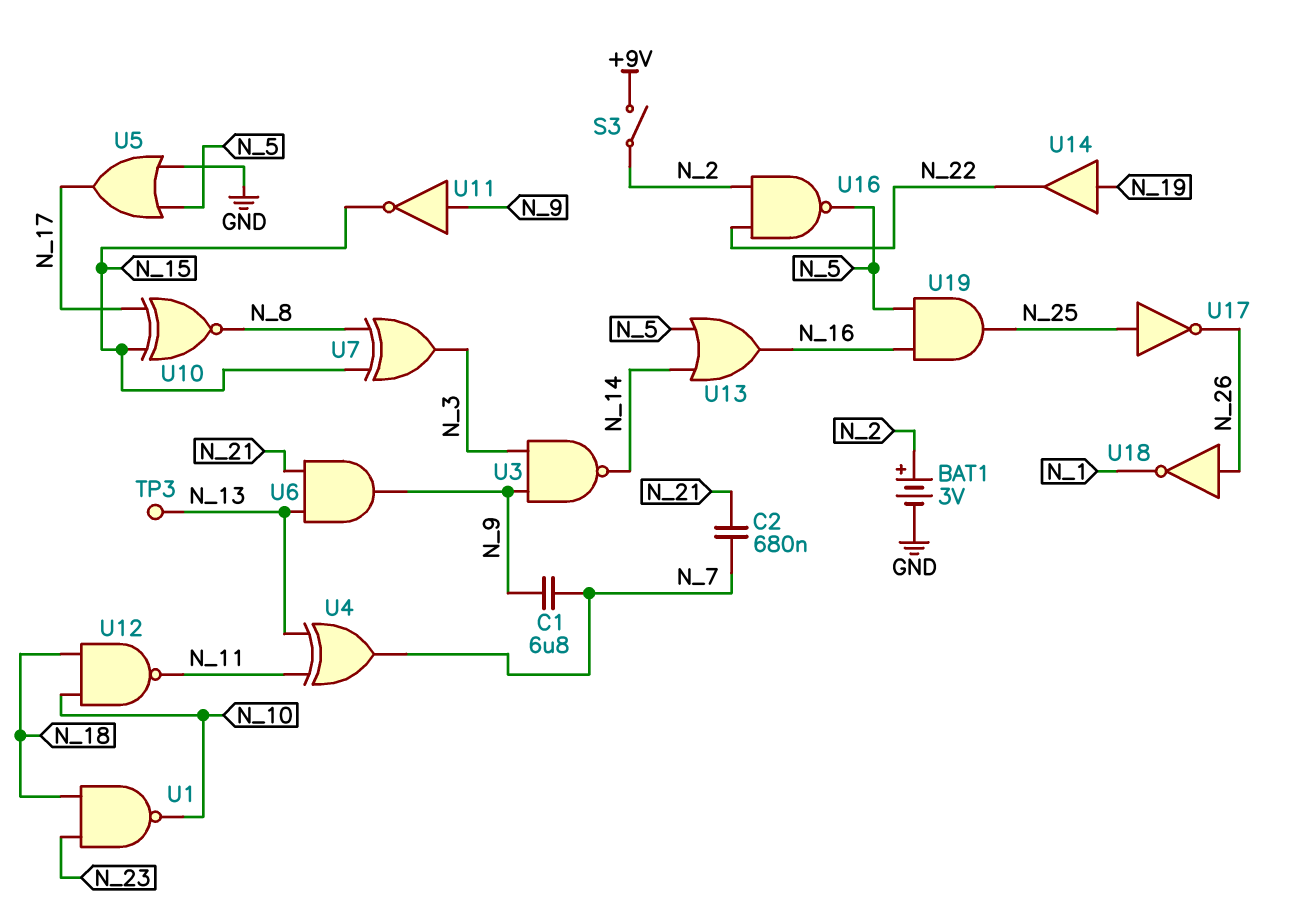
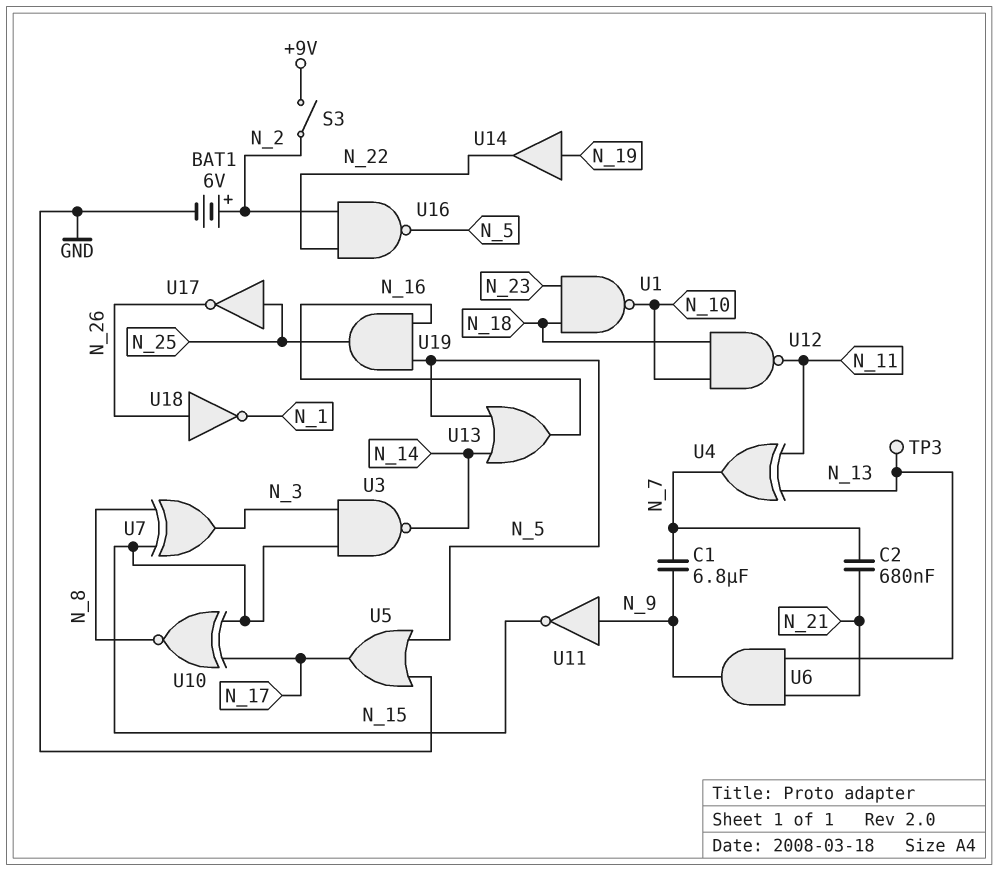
BAT1: 3V (plus N_2, minus GND) -> 6V (plus N_2, minus GND)
U3: NAND (in N_3, in N_9, out N_14) -> NAND (in N_3, in N_15, out N_14)

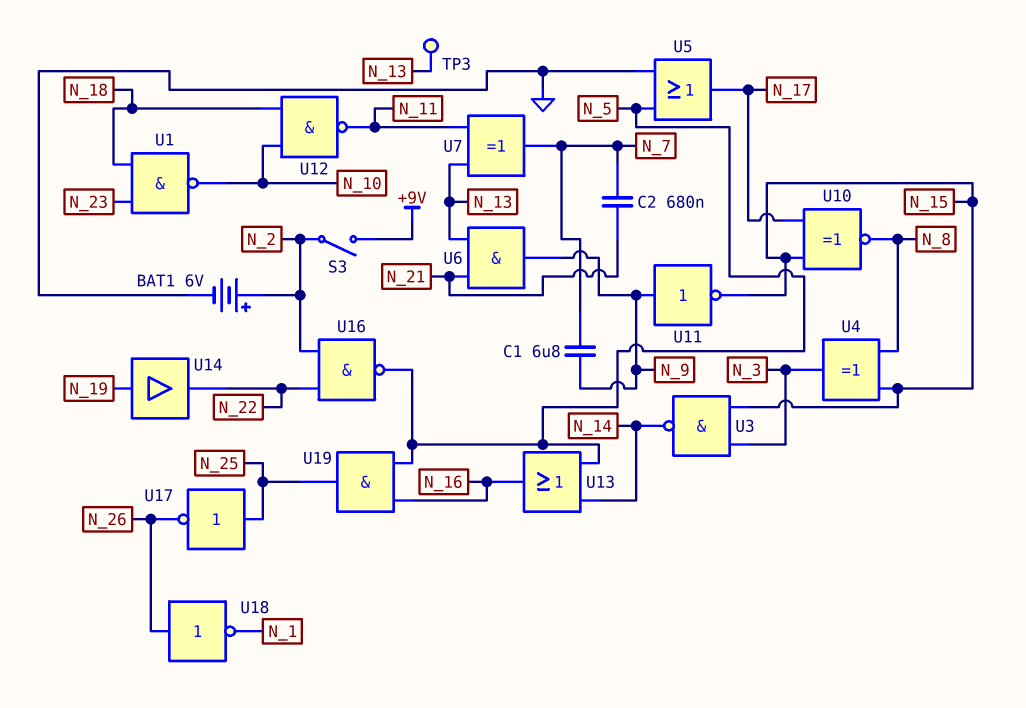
U4: XOR (in N_11, in N_13, out N_7) -> XOR (in N_8, in N_15, out N_3)
U7: XOR (in N_8, in N_15, out N_3) -> XOR (in N_11, in N_13, out N_7)

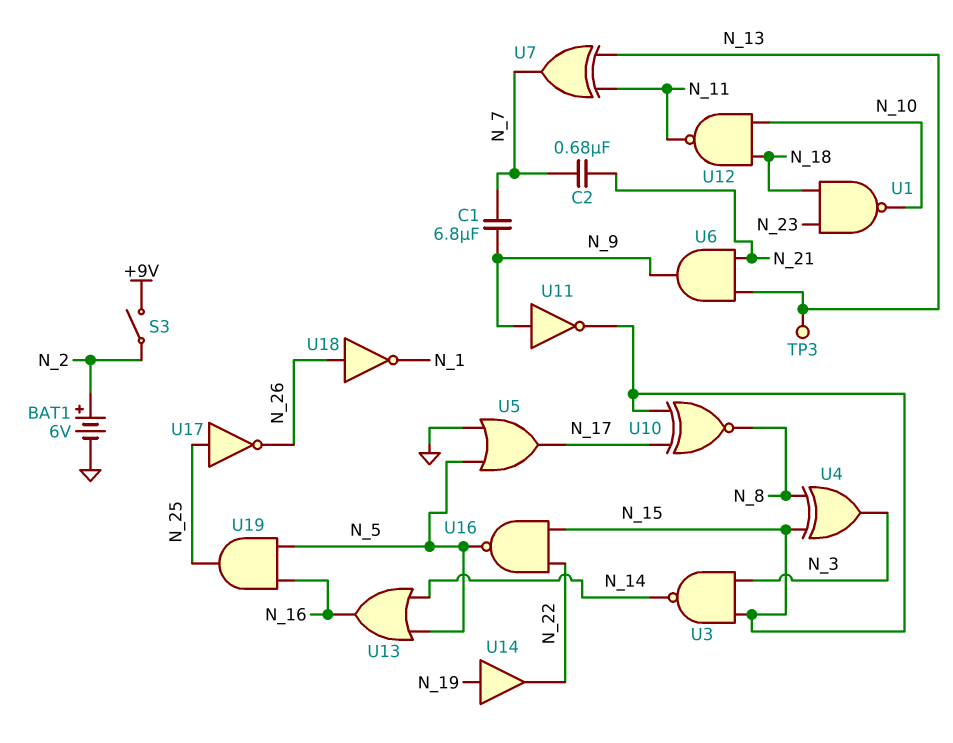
U16: NAND (in N_2, in N_22, out N_5) -> NAND (in N_15, in N_22, out N_5)

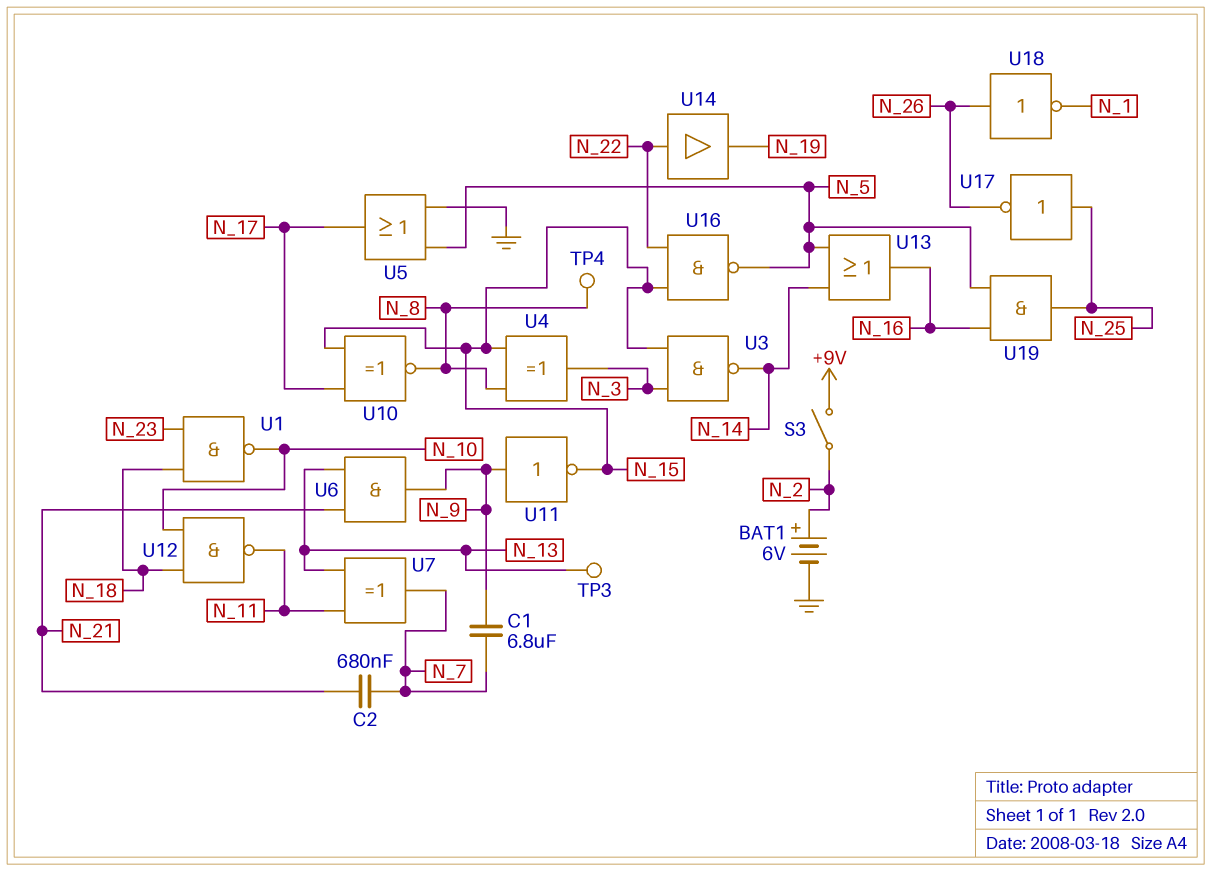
TP4: none -> test point (N_8)
U14: buffer (in N_19, out N_22) -> buffer (in N_22, out N_19)

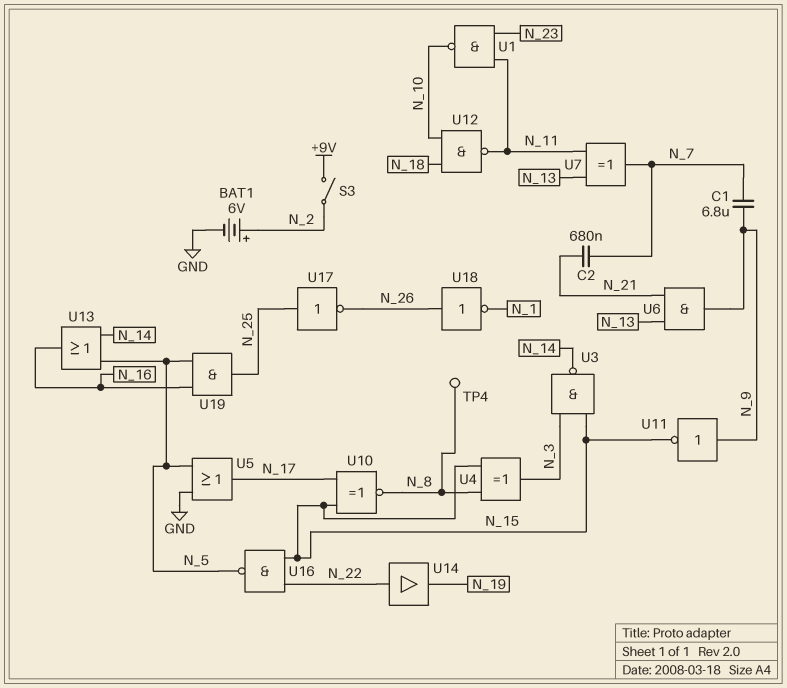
TP3: test point (N_13) -> none
U1: NAND (in N_18, in N_23, out N_10) -> NAND (in N_11, in N_23, out N_10)

